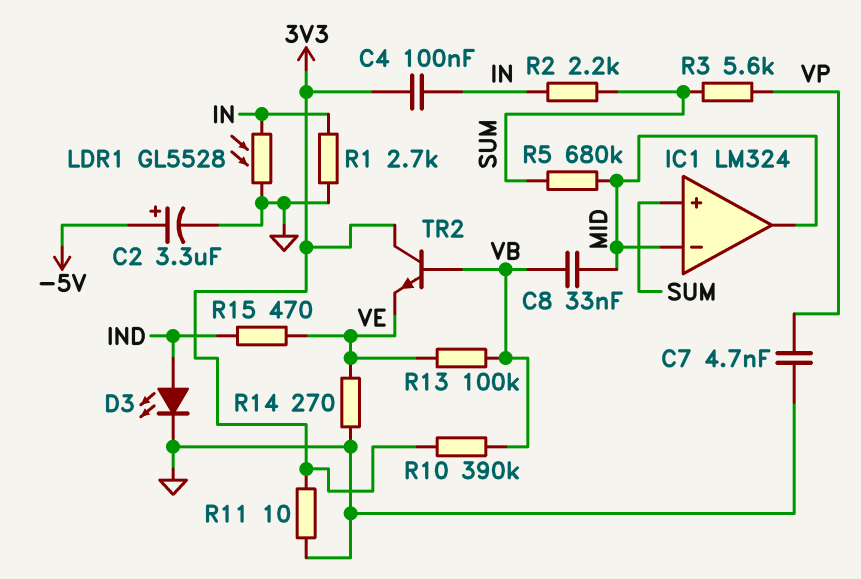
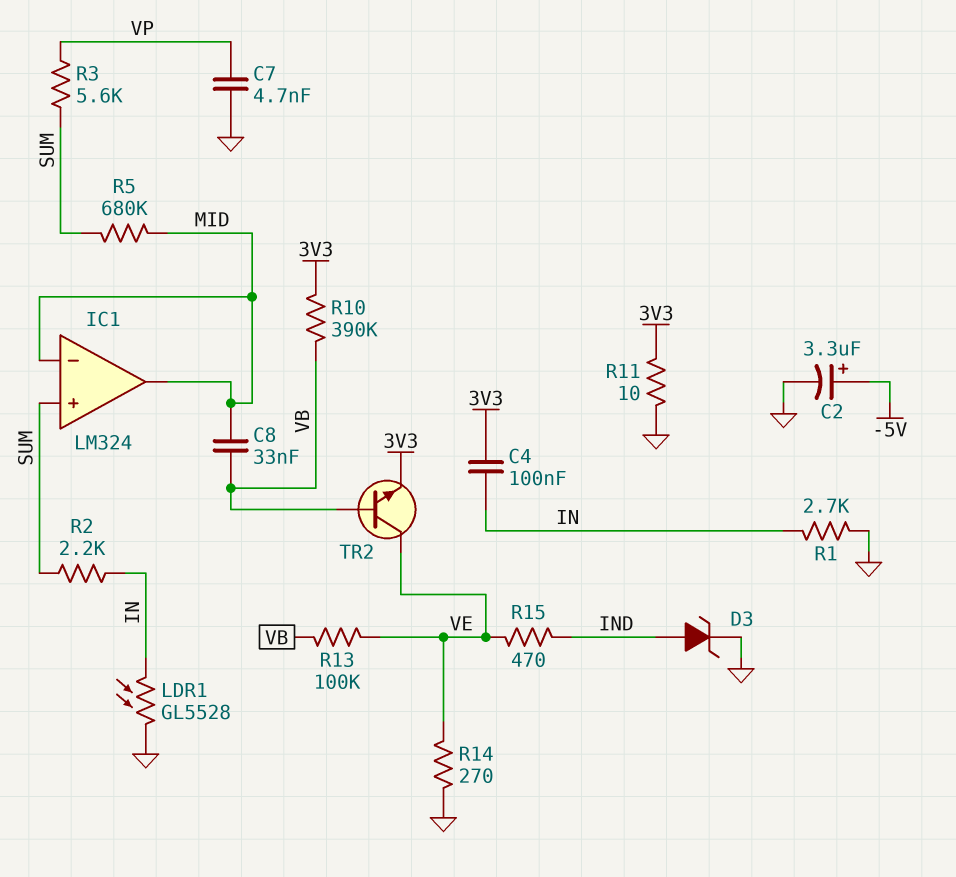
D3: LED (A IND, K GND) -> zener (A IND, K GND)
TR2: NPN (B VB, C 3V3, E VE) -> NPN (B VB, C VE, E 3V3)

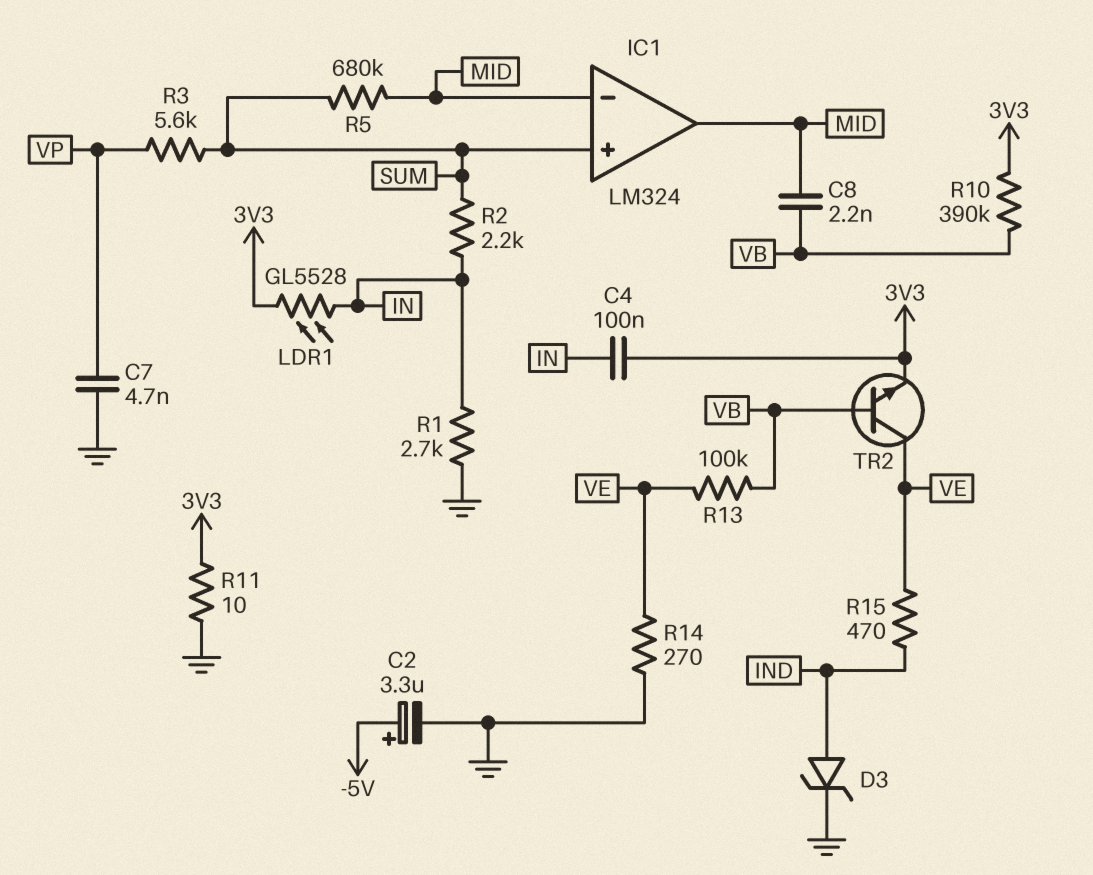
C8: 33nF (MID, VB) -> 2.2nF (MID, VB)
LDR1: GL5528 (GND, IN) -> GL5528 (3V3, IN)

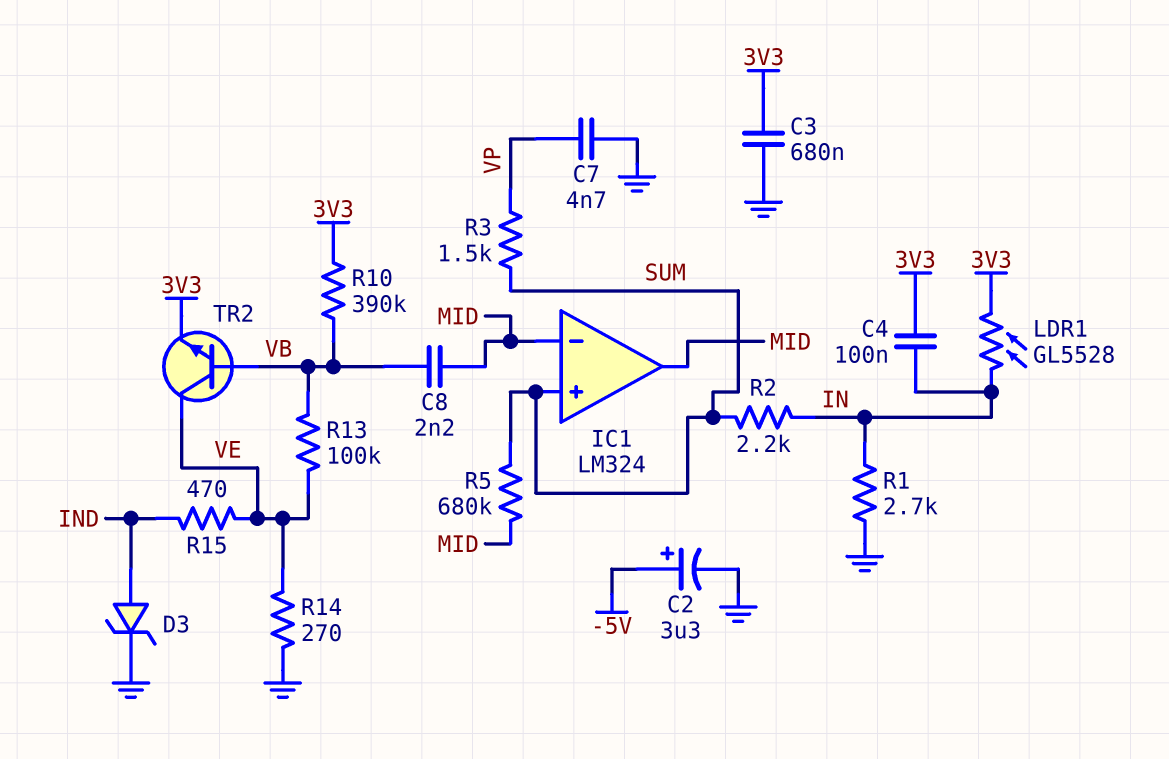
C3: none -> 680nF (3V3, GND)
R3: 5.6k (SUM, VP) -> 1.5k (SUM, VP)
R11: 10 (3V3, GND) -> none

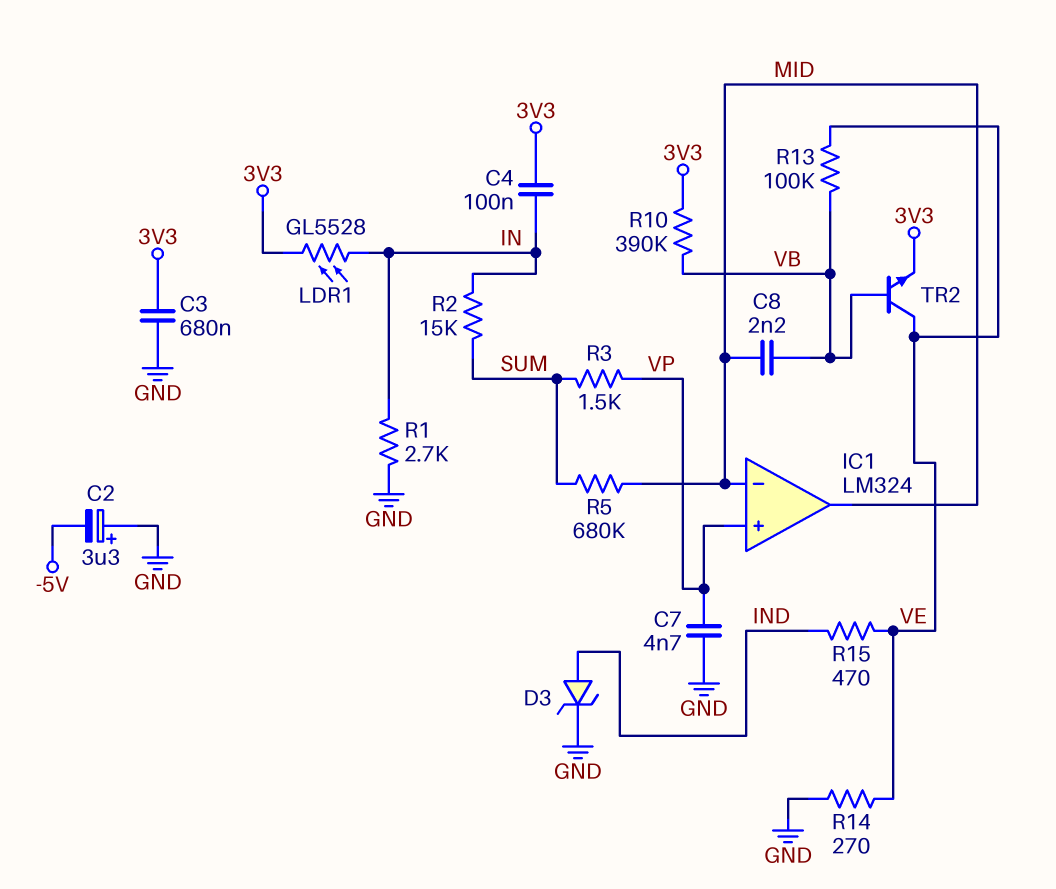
C2: 3.3uF (plus -5V, minus GND) -> 3.3uF (plus GND, minus -5V)
IC1 pin in+: SUM -> VP
R2: 2.2k (IN, SUM) -> 15k (IN, SUM)

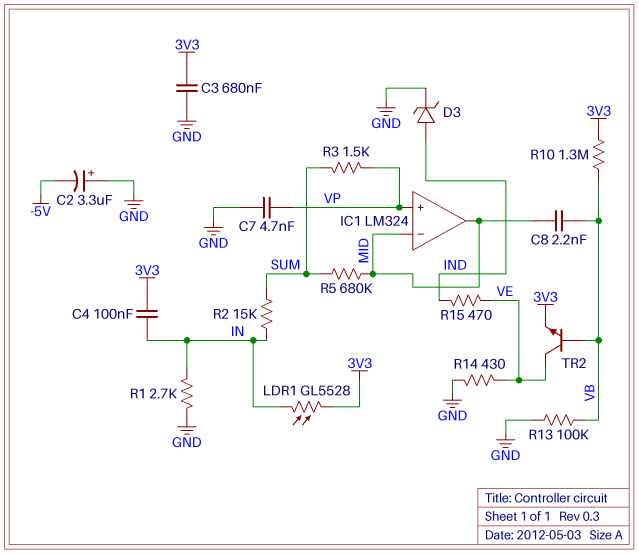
R10: 390k (3V3, VB) -> 1.3M (3V3, VB)
R13: 100k (VB, VE) -> 100k (GND, VB)
R14: 270 (GND, VE) -> 430 (GND, VE)

